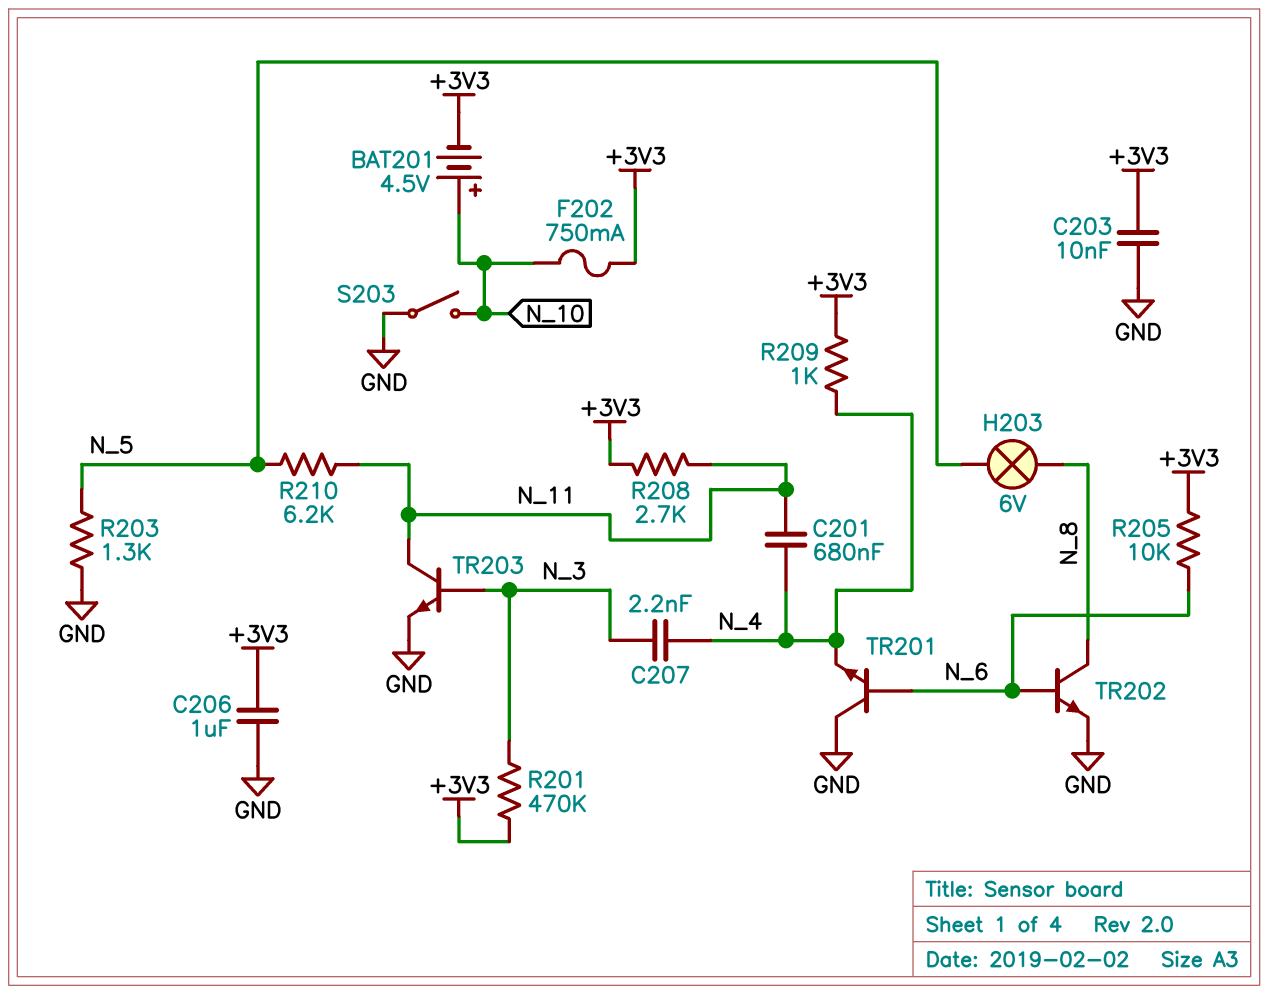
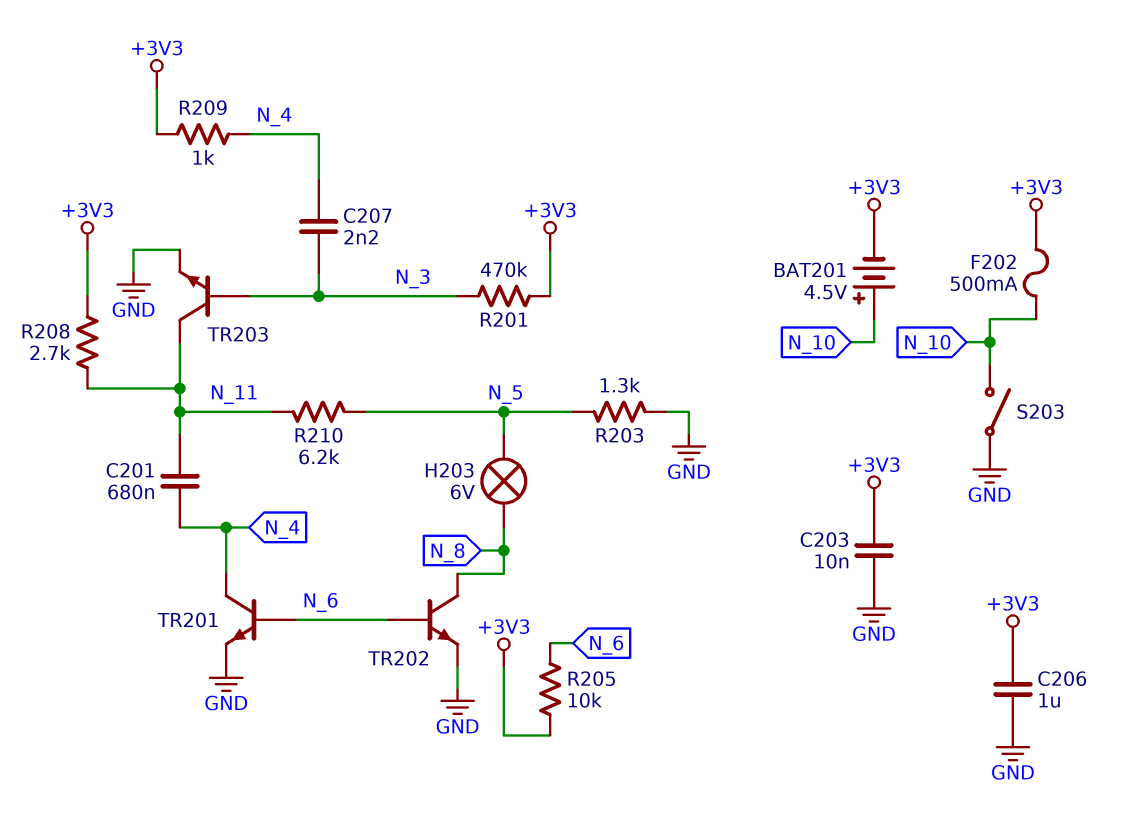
F202: 750mA (+3V3, N_10) -> 500mA (+3V3, N_10)
TR201: NPN (B N_6, C GND, E N_4) -> NPN (B N_6, C N_4, E GND)

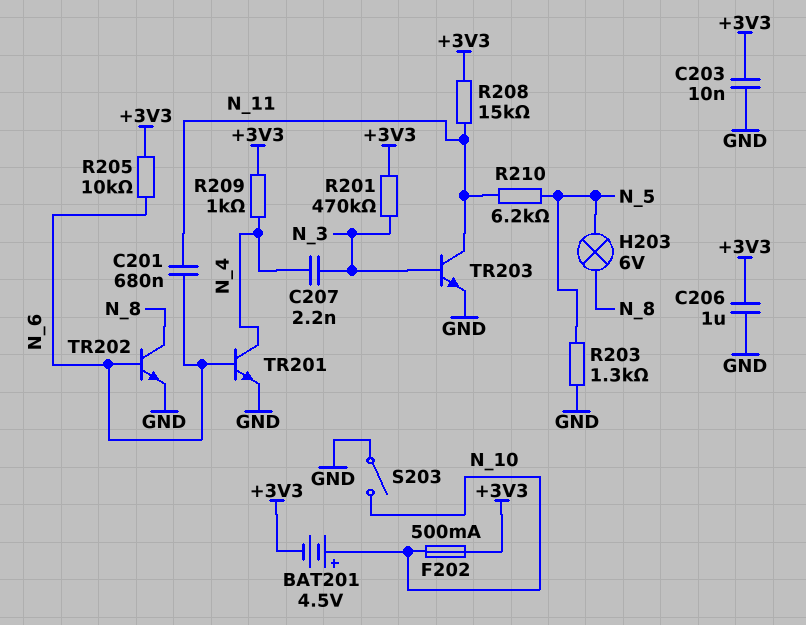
C201: 680nF (N_4, N_11) -> 680nF (N_6, N_11)
R208: 2.7k (+3V3, N_11) -> 15k (+3V3, N_11)

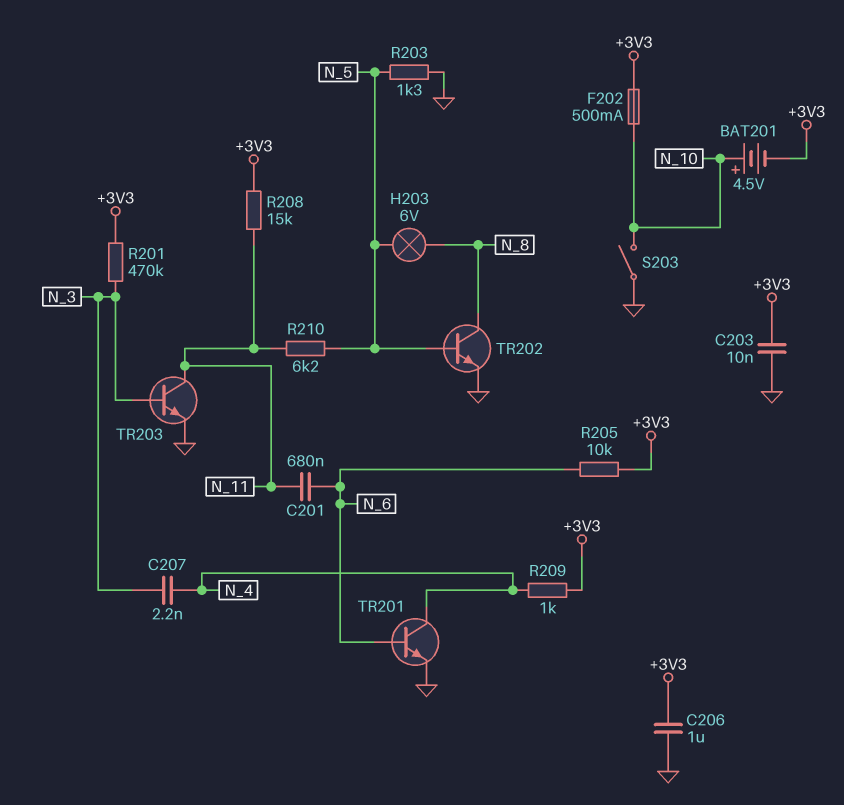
TR202: NPN (B N_6, C N_8, E GND) -> NPN (B N_5, C N_8, E GND)

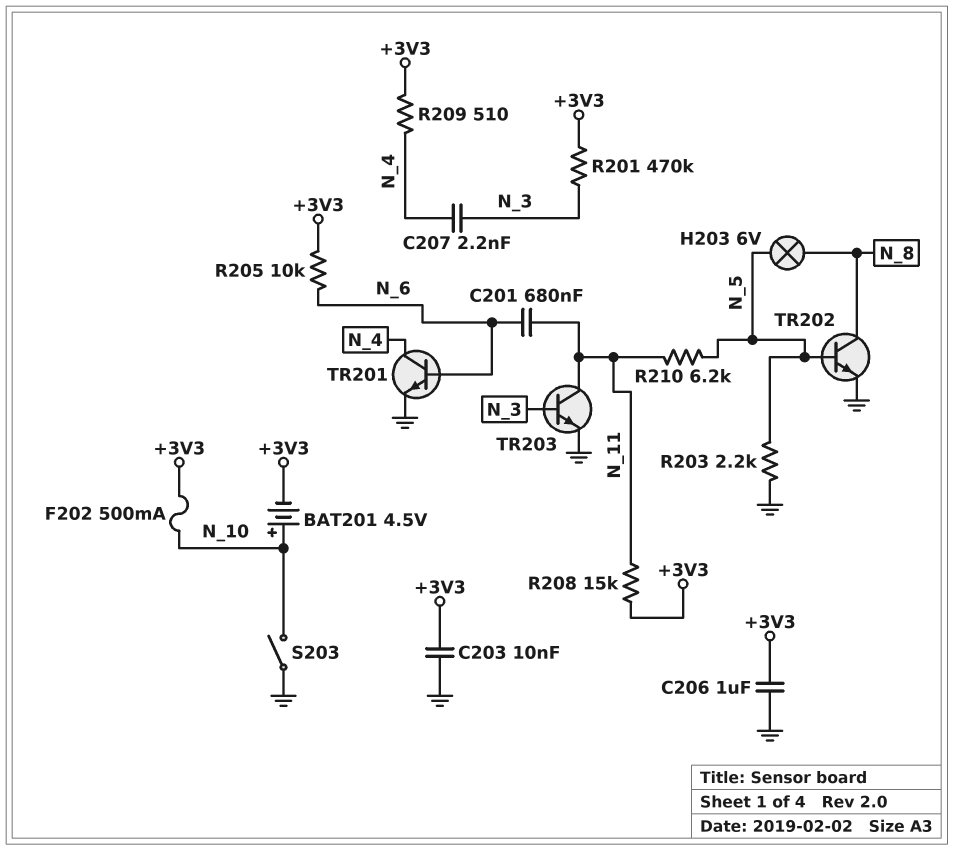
R203: 1.3k (GND, N_5) -> 2.2k (GND, N_5)
R209: 1k (+3V3, N_4) -> 510 (+3V3, N_4)

